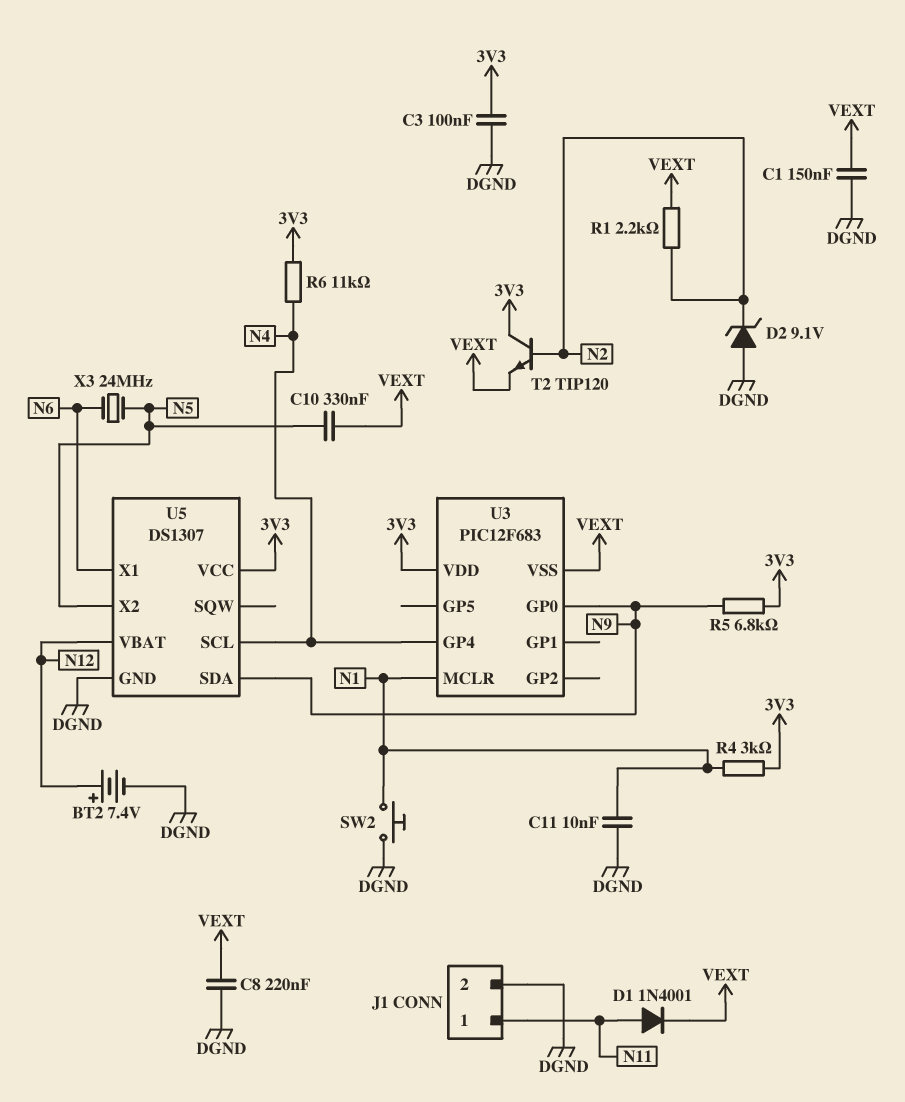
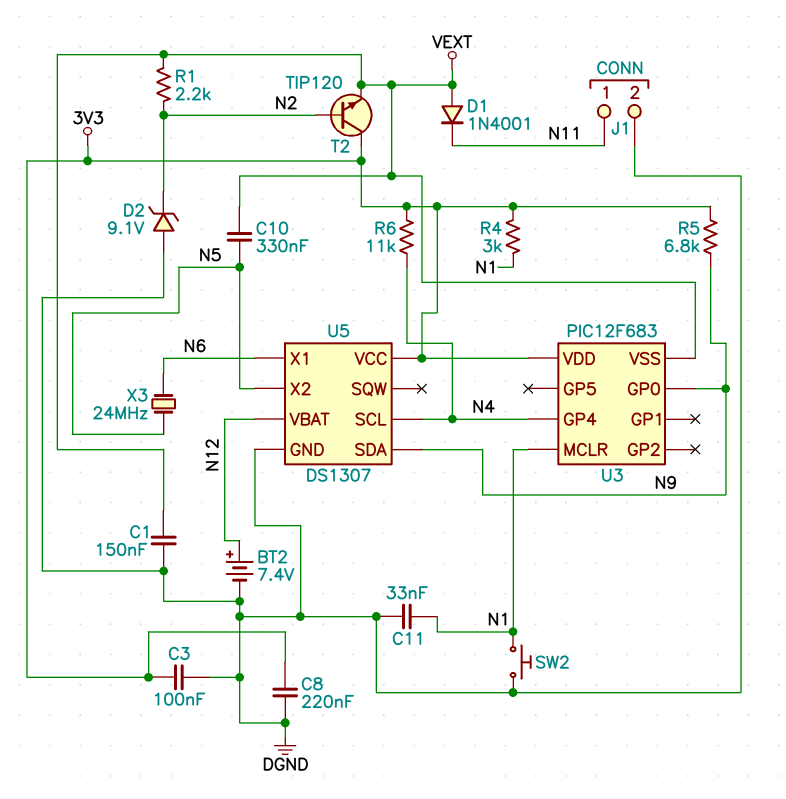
C8: 220nF (DGND, VEXT) -> 220nF (3V3, DGND)
C11: 10nF (DGND, N1) -> 33nF (DGND, N1)
D1: diode 1N4001 (A N11, K VEXT) -> diode 1N4001 (A VEXT, K N11)

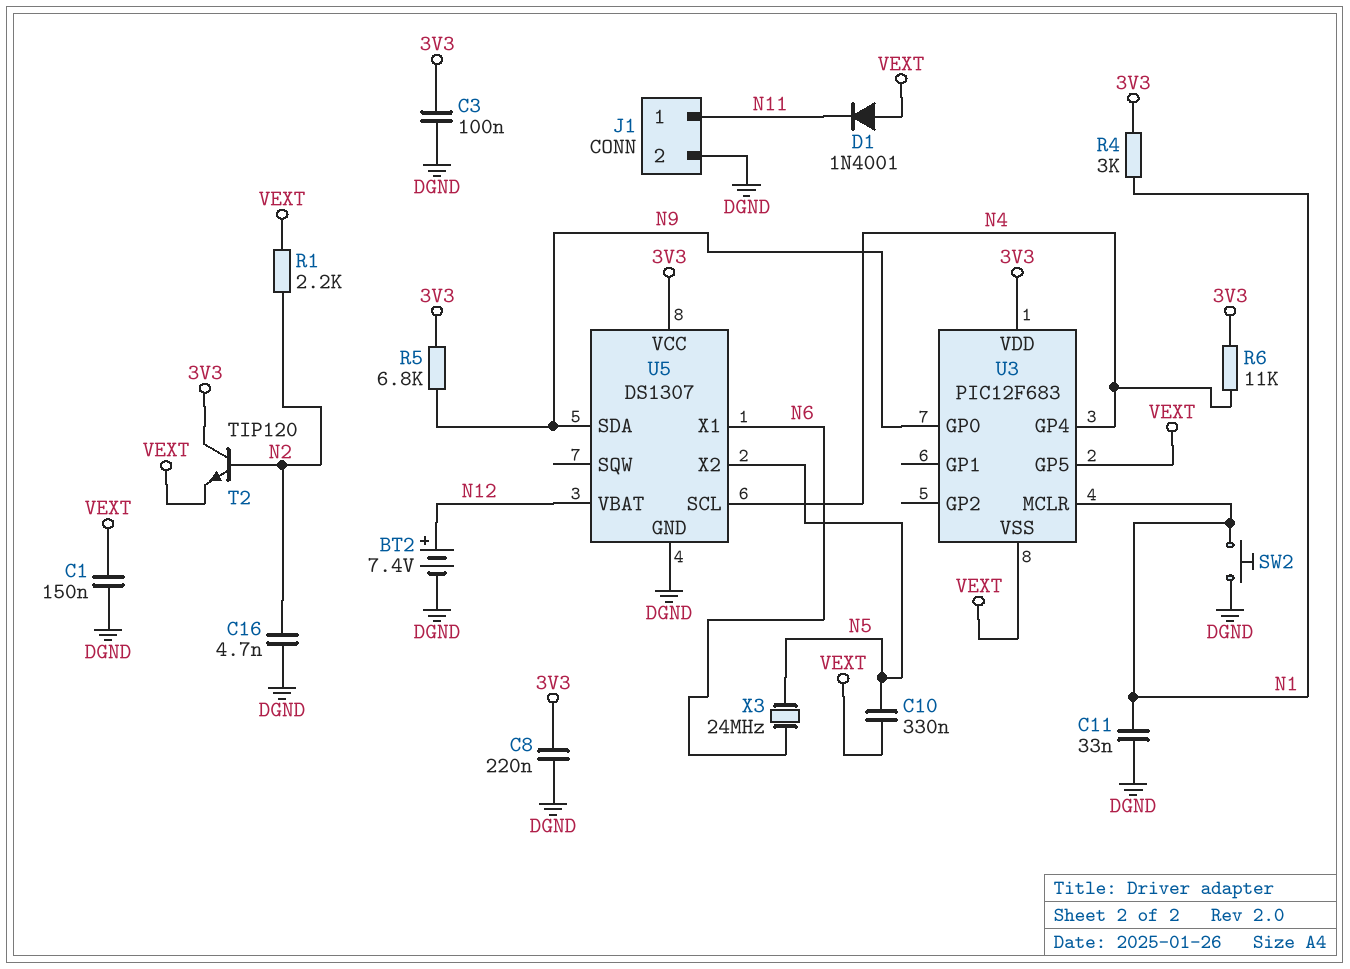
C16: none -> 4.7nF (DGND, N2)
D2: zener 9.1V (A DGND, K N2) -> none
U3 pin GP5: none -> VEXT

